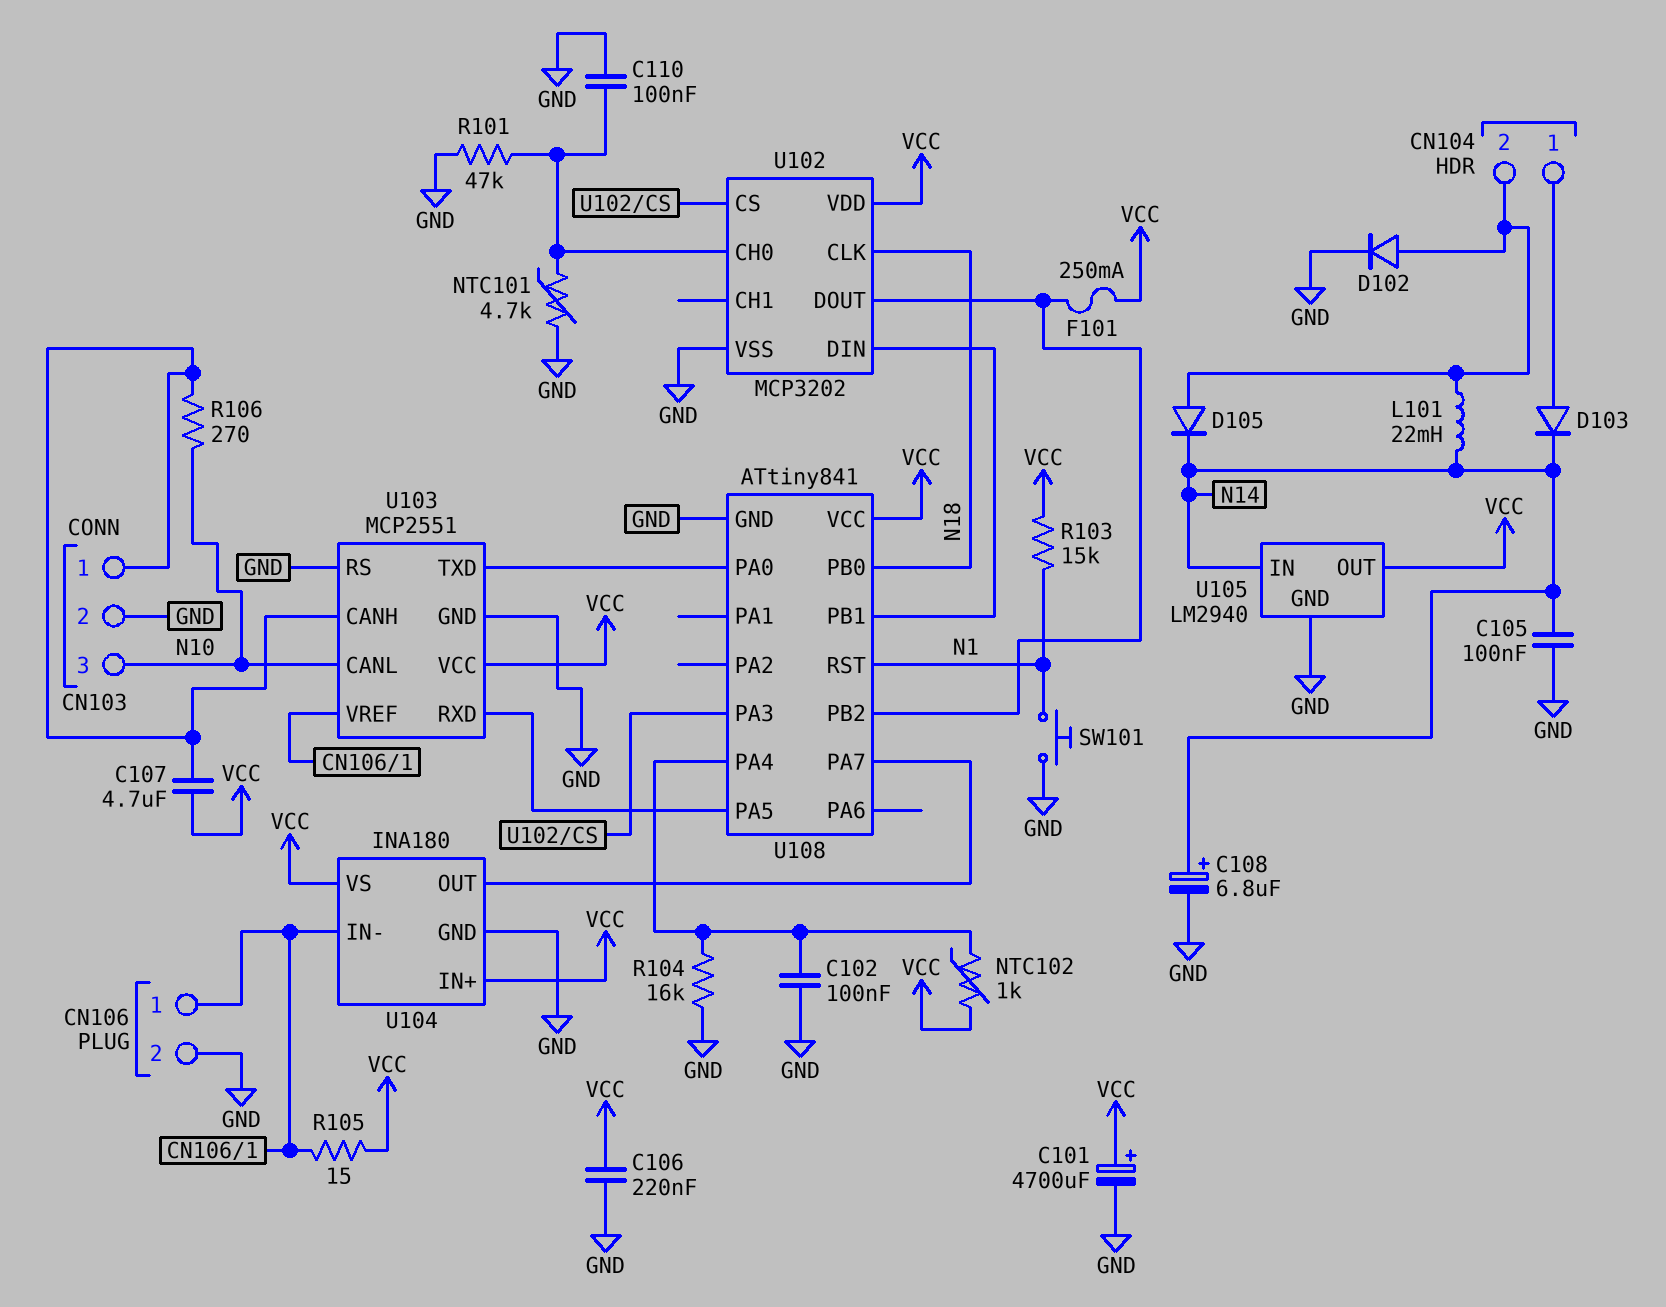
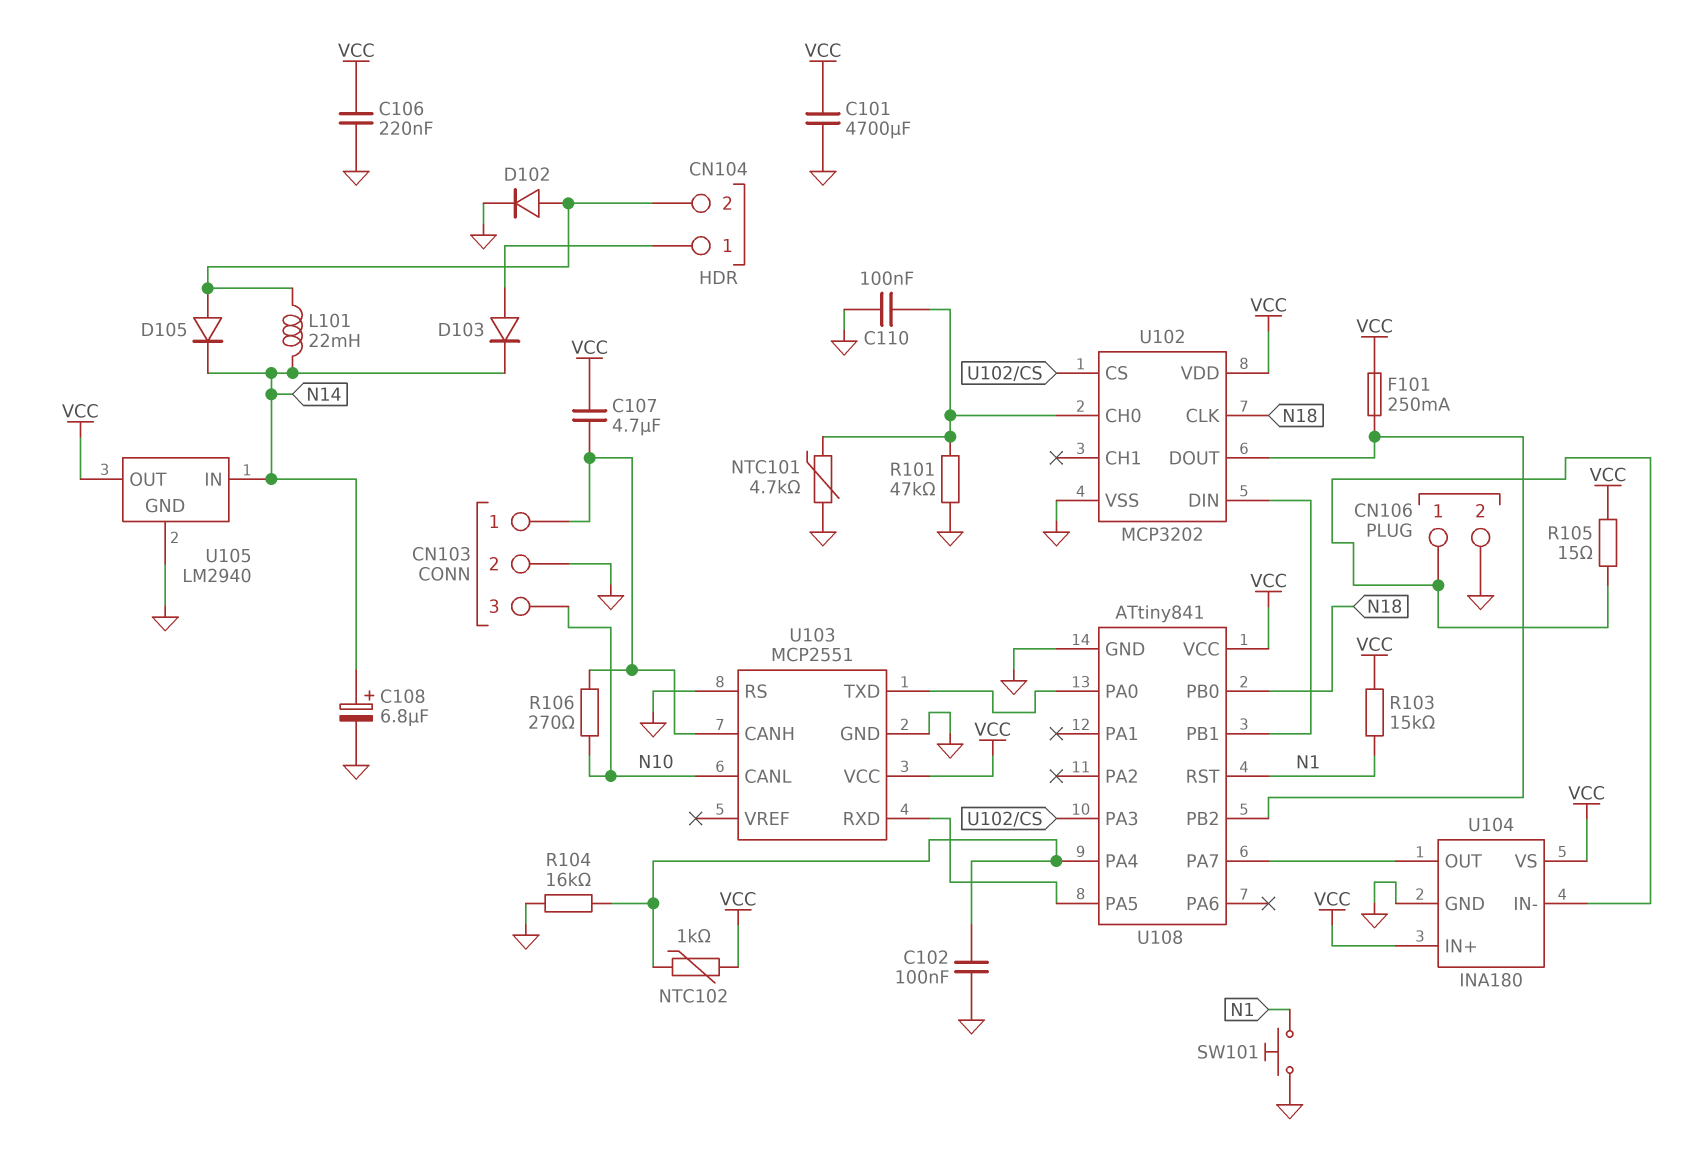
C101: 4700uF (plus VCC, minus GND) -> 4700uF (GND, VCC)
C105: 100nF (GND, N14) -> none
U103 pin VREF: CN106/1 -> none

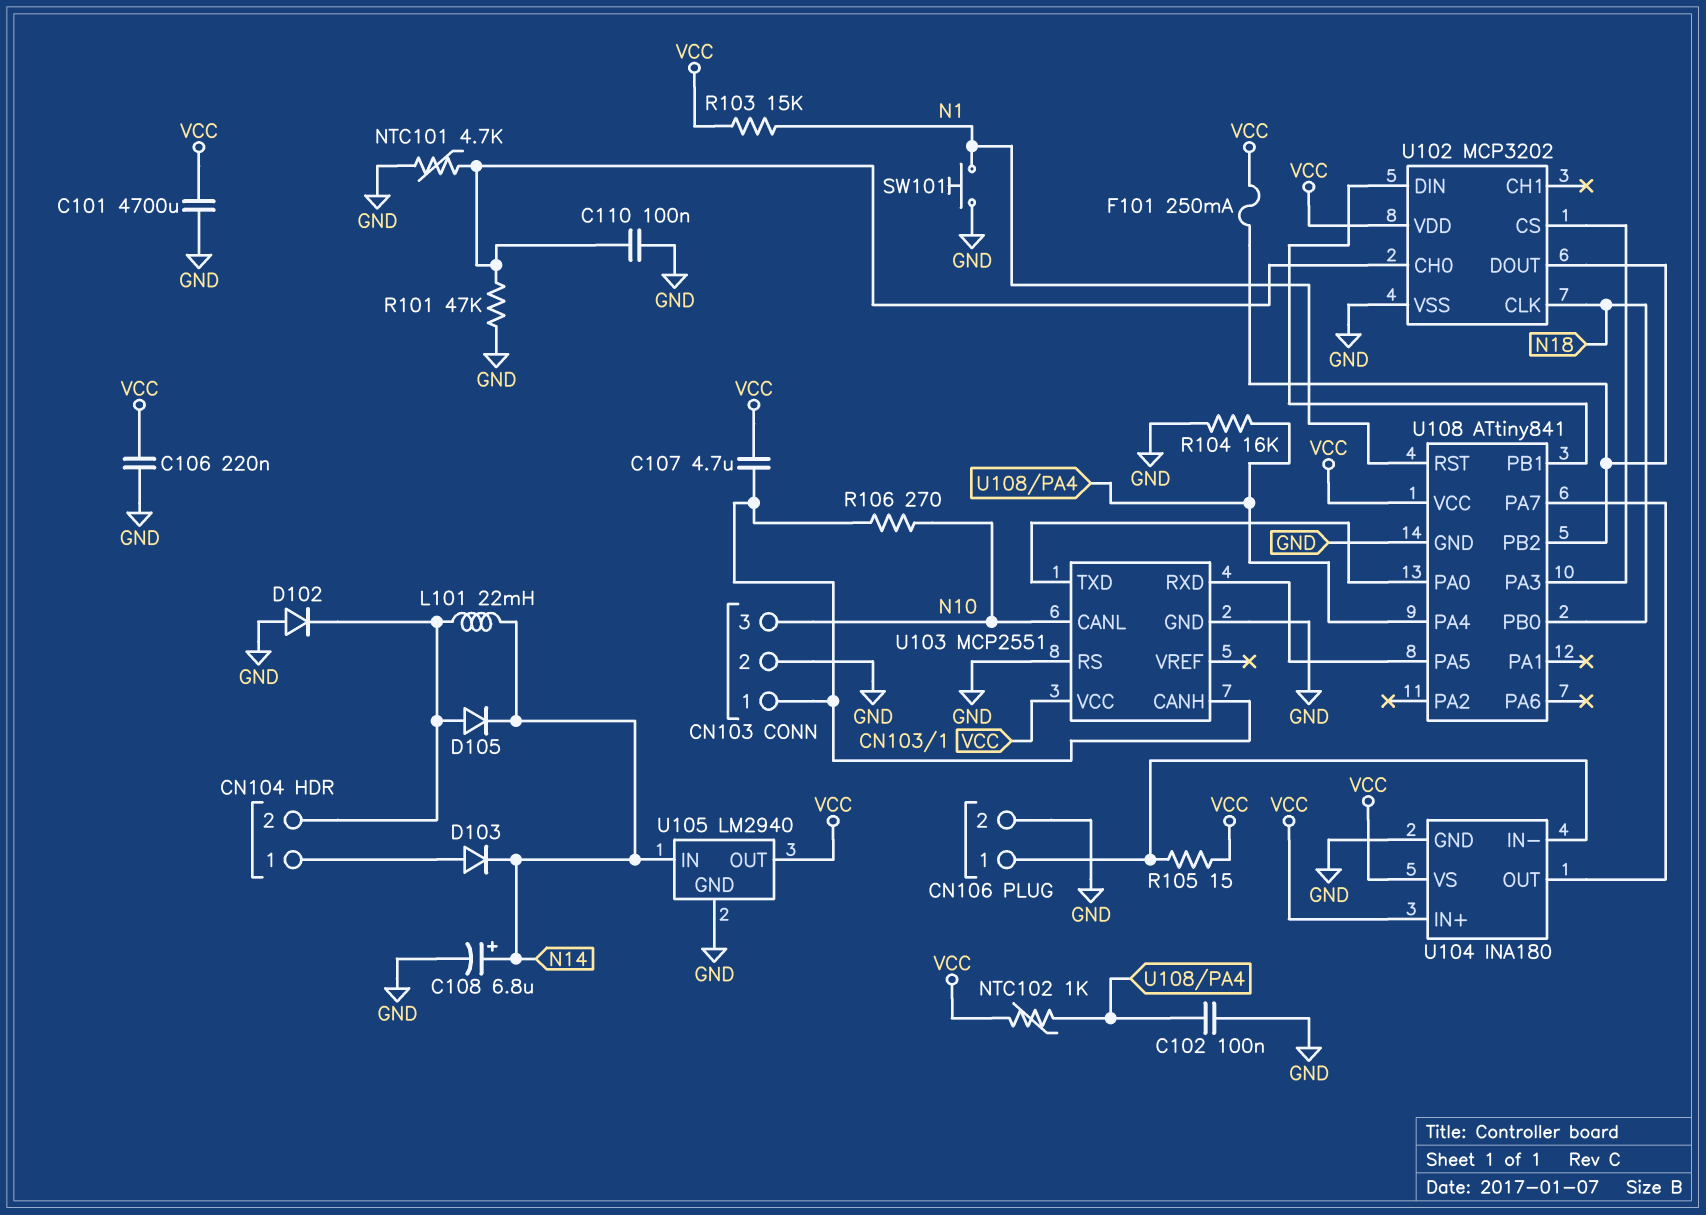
D102: diode (A CN104/2, K GND) -> diode (A GND, K CN104/2)

